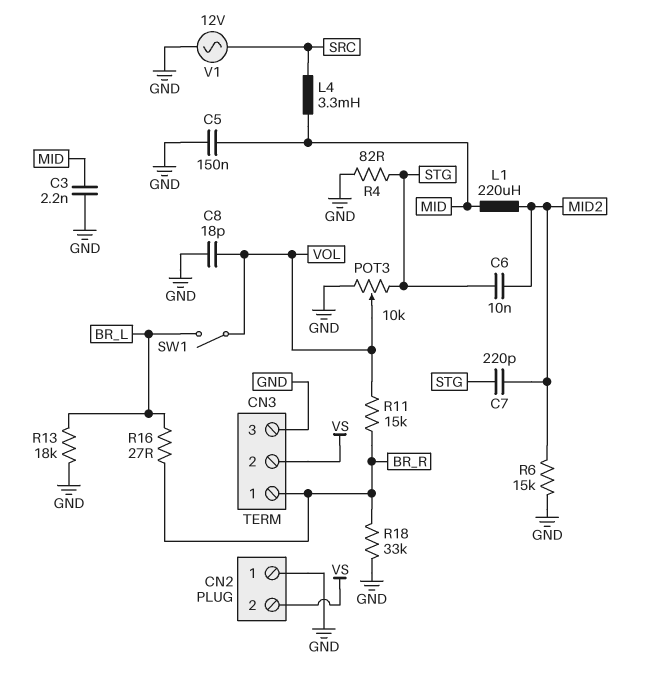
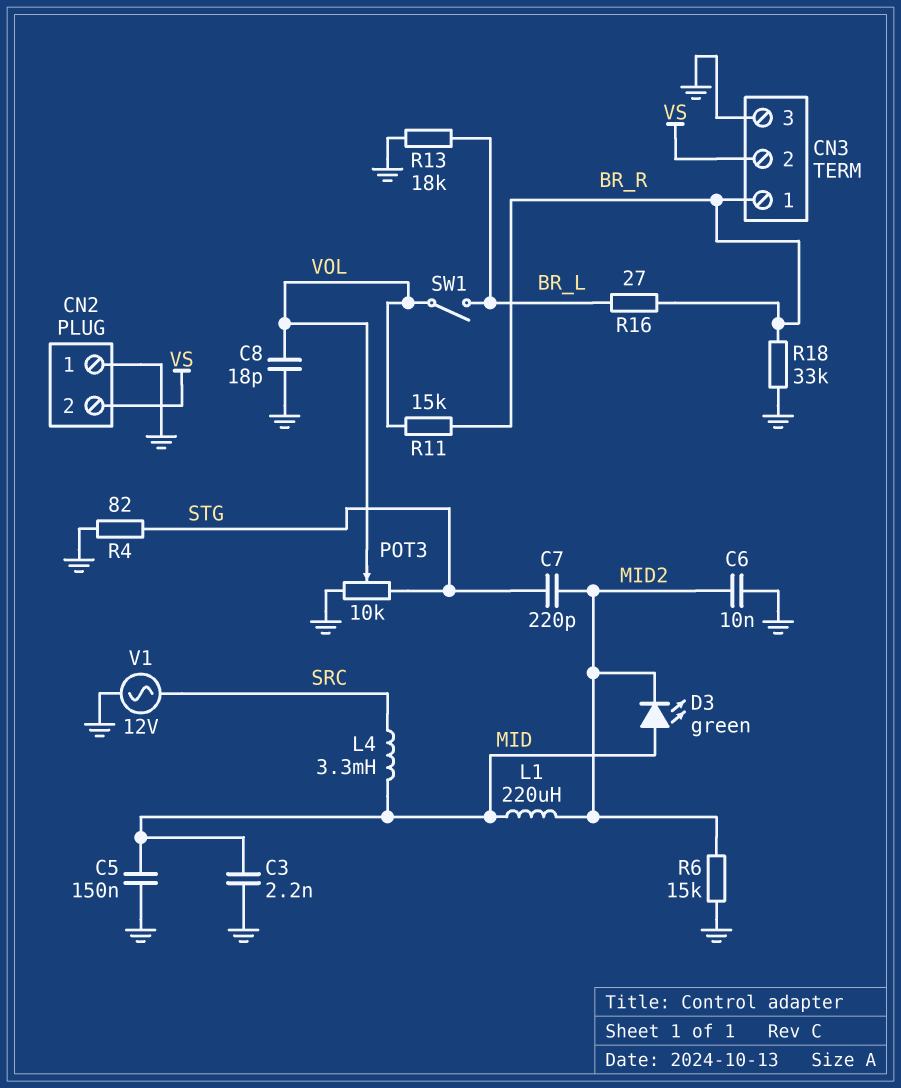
C6: 10nF (MID2, STG) -> 10nF (GND, MID2)
D3: none -> LED green (A MID, K MID2)

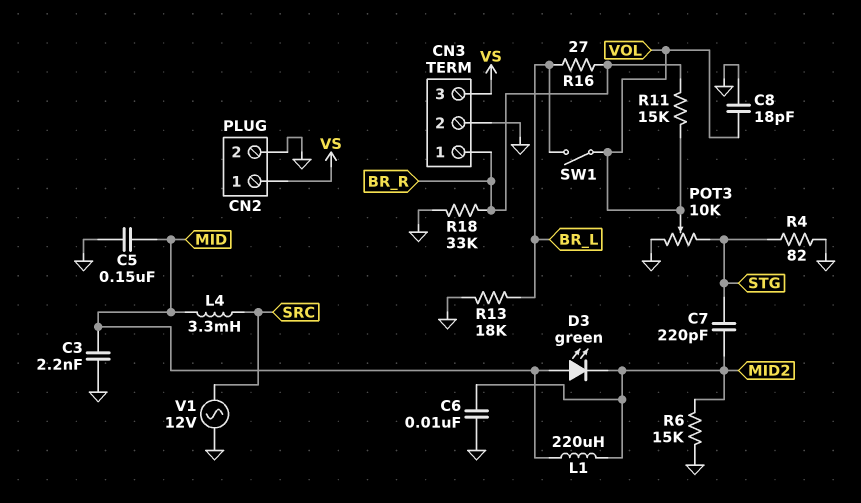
CN2 pin 1: GND -> VS
CN2 pin 2: VS -> GND
CN3 pin 2: VS -> GND
CN3 pin 3: GND -> VS

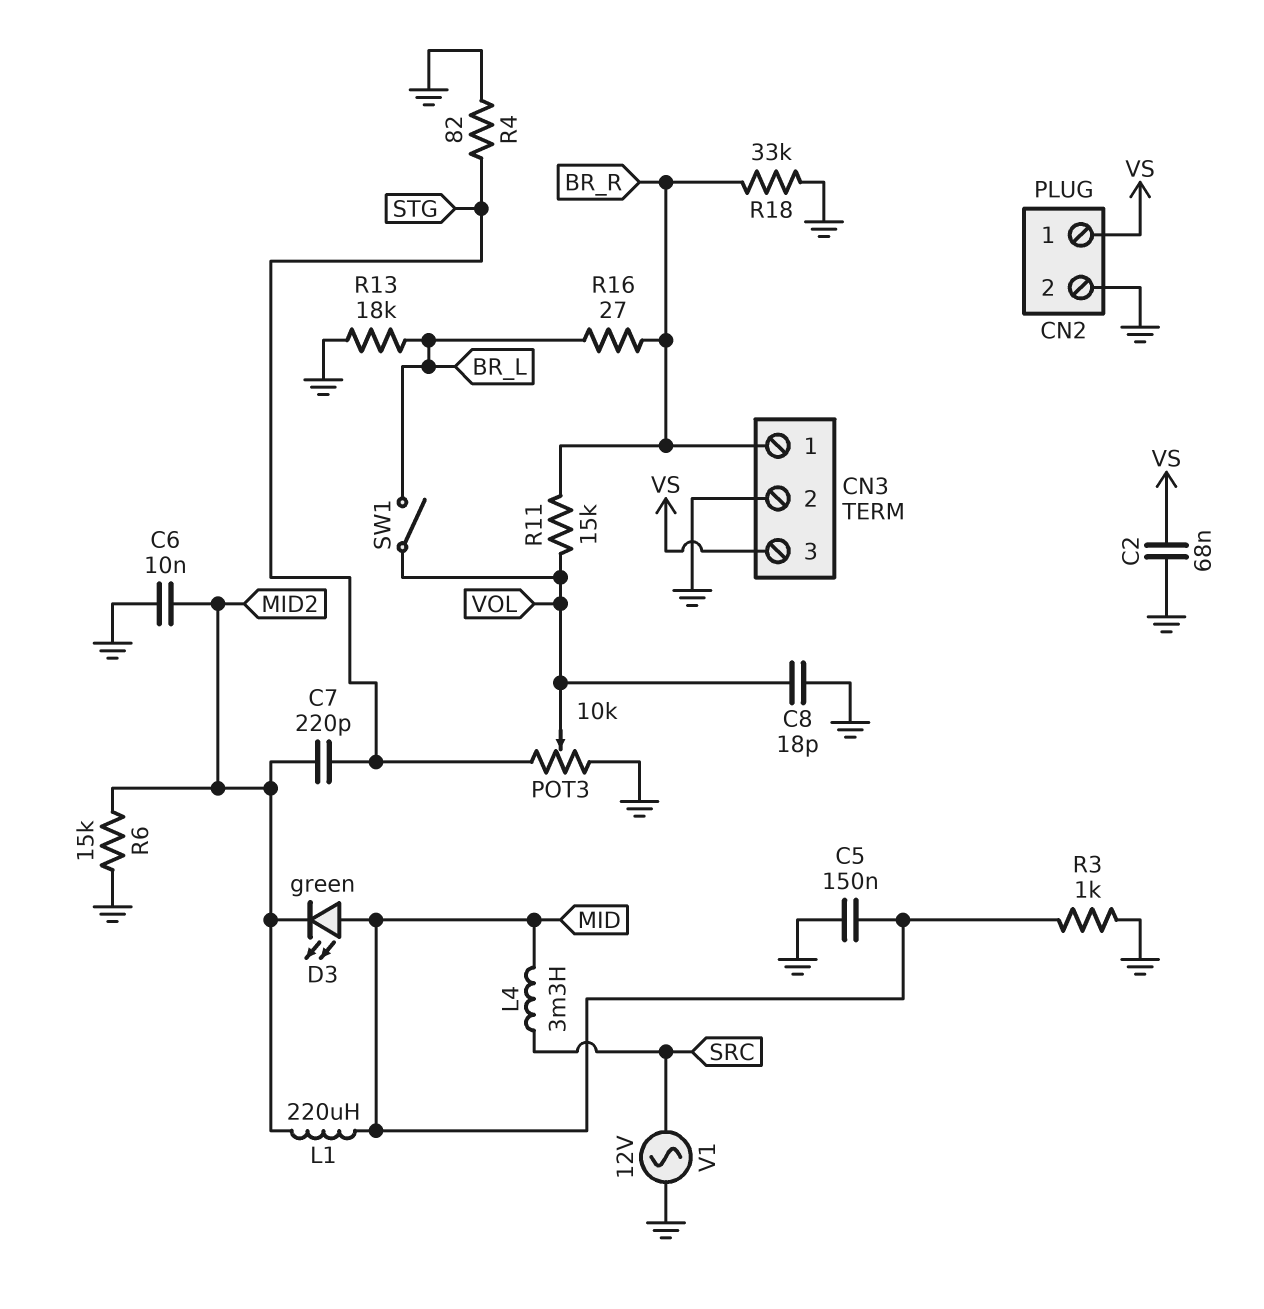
C2: none -> 68nF (GND, VS)
C3: 2.2nF (GND, MID) -> none
R3: none -> 1k (GND, MID)

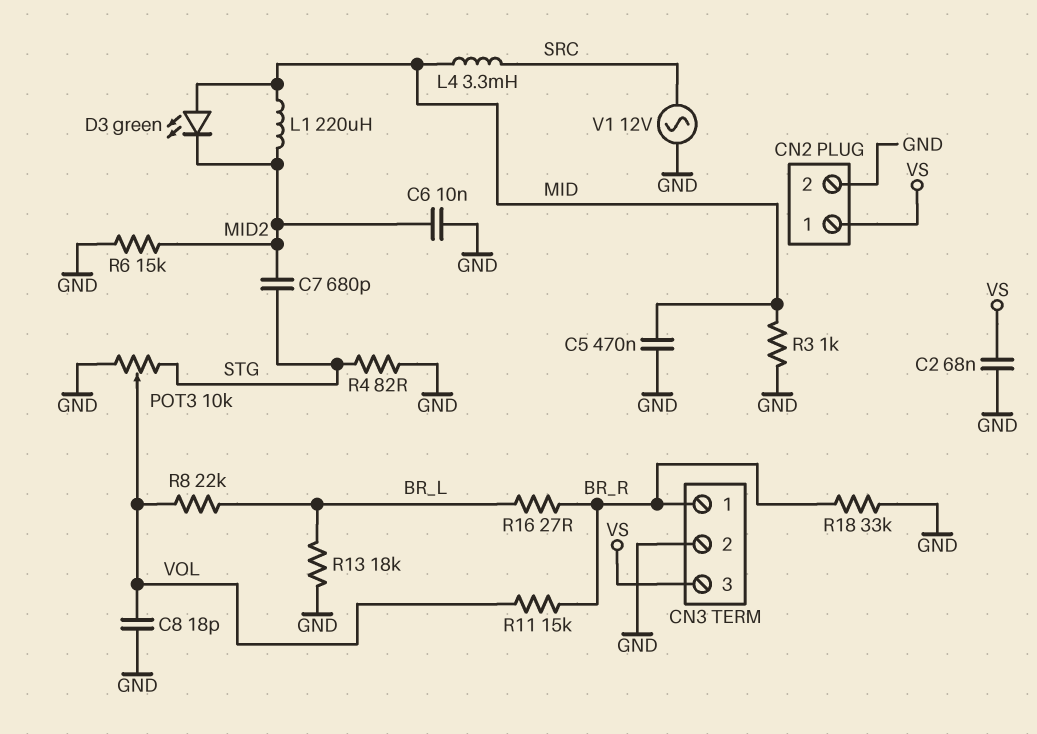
C5: 150nF (GND, MID) -> 470nF (GND, MID)
C7: 220pF (MID2, STG) -> 680pF (MID2, STG)
R8: none -> 22k (BR_L, VOL)
SW1: switch (BR_L, VOL) -> none

